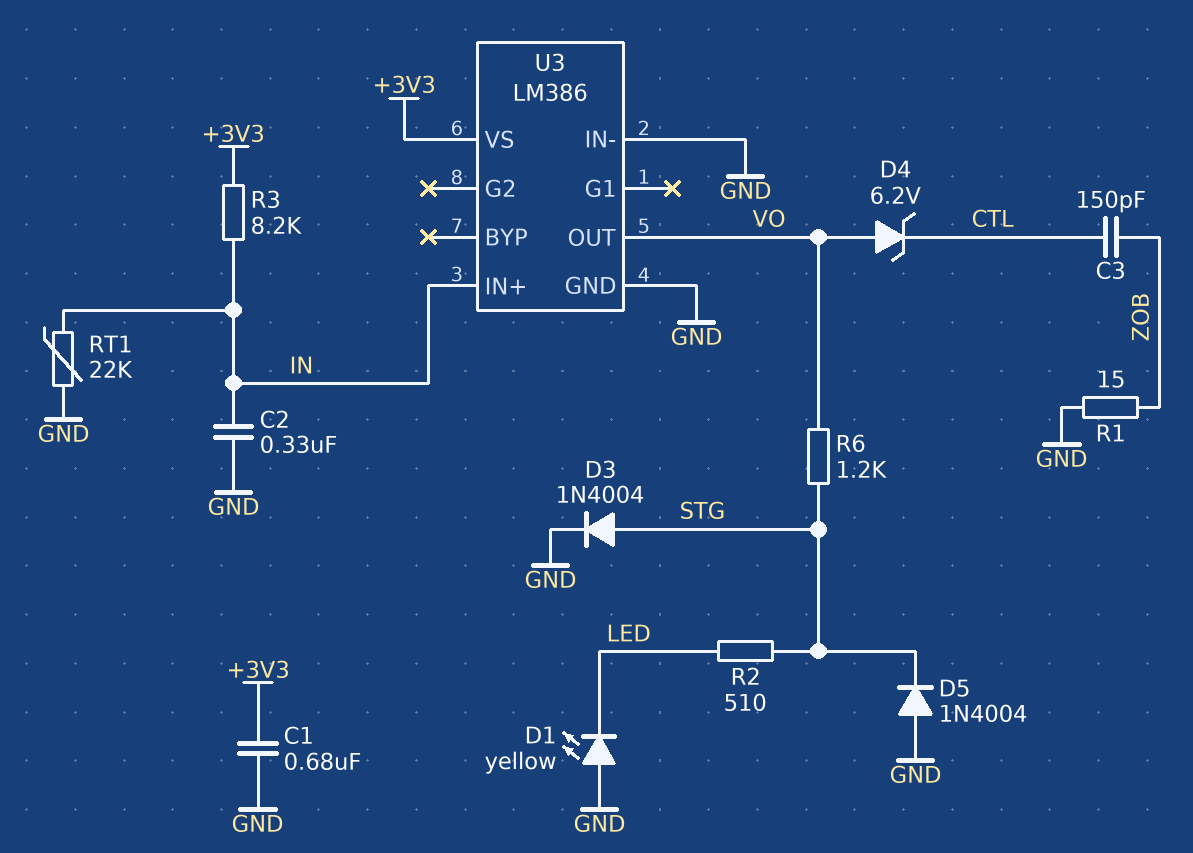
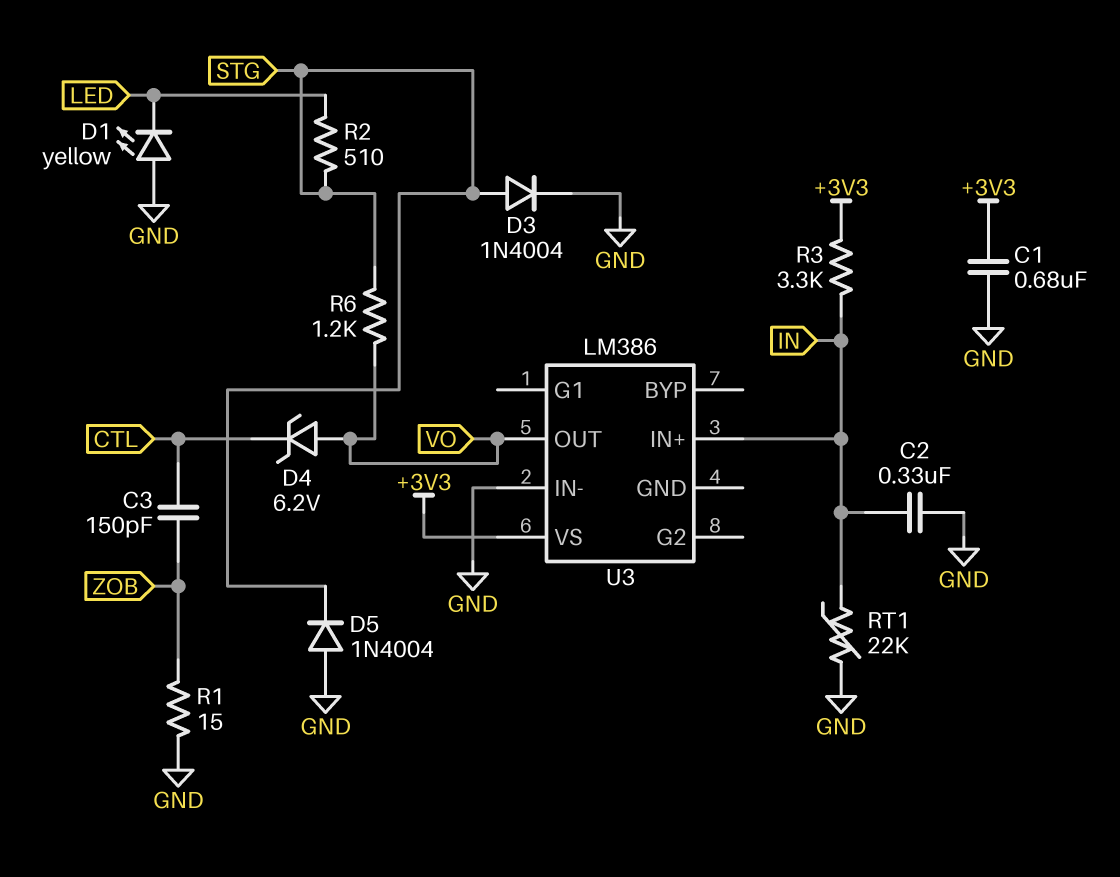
R3: 8.2k (+3V3, IN) -> 3.3k (+3V3, IN)
U3 pin GND: GND -> none

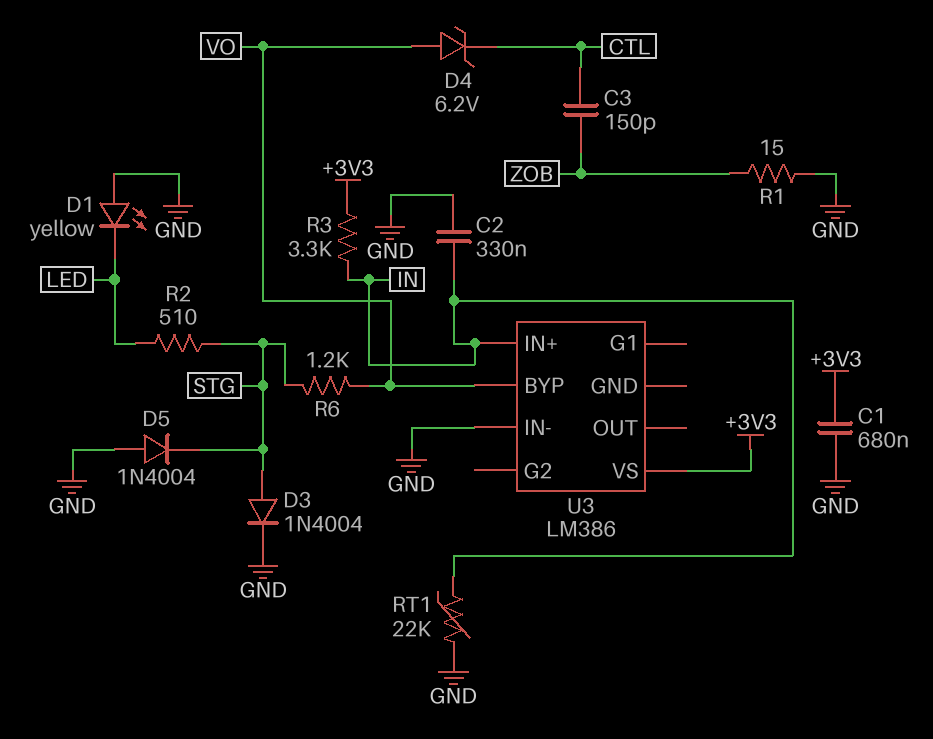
U3 pin BYP: none -> VO
U3 pin OUT: VO -> none

